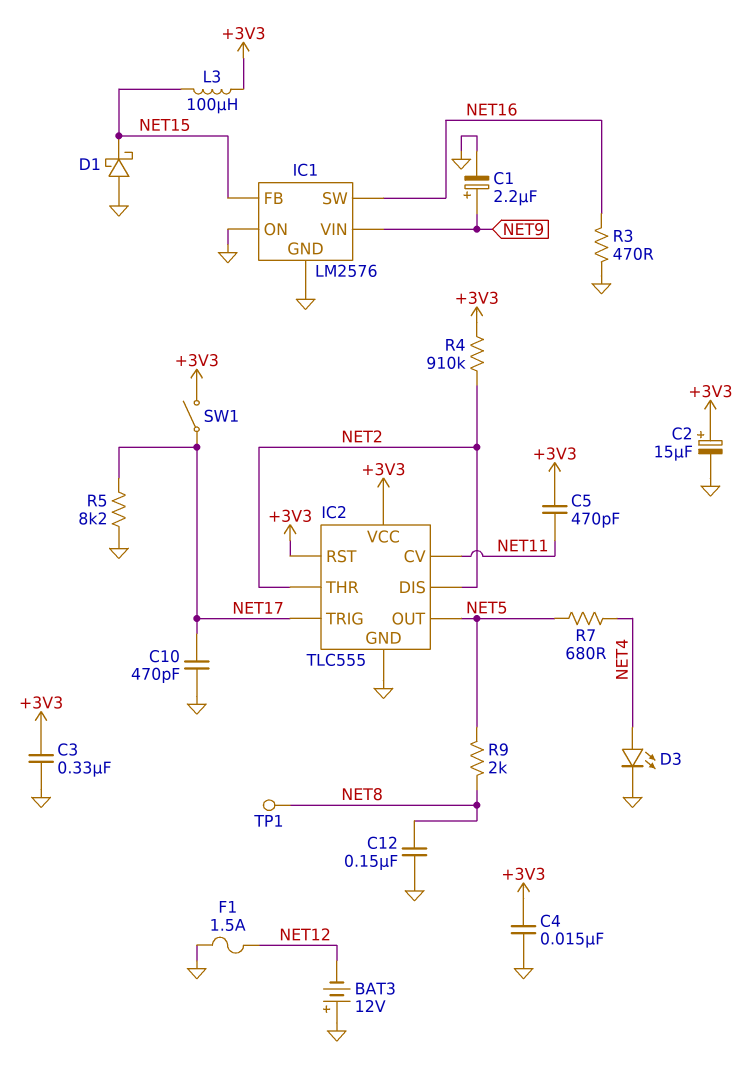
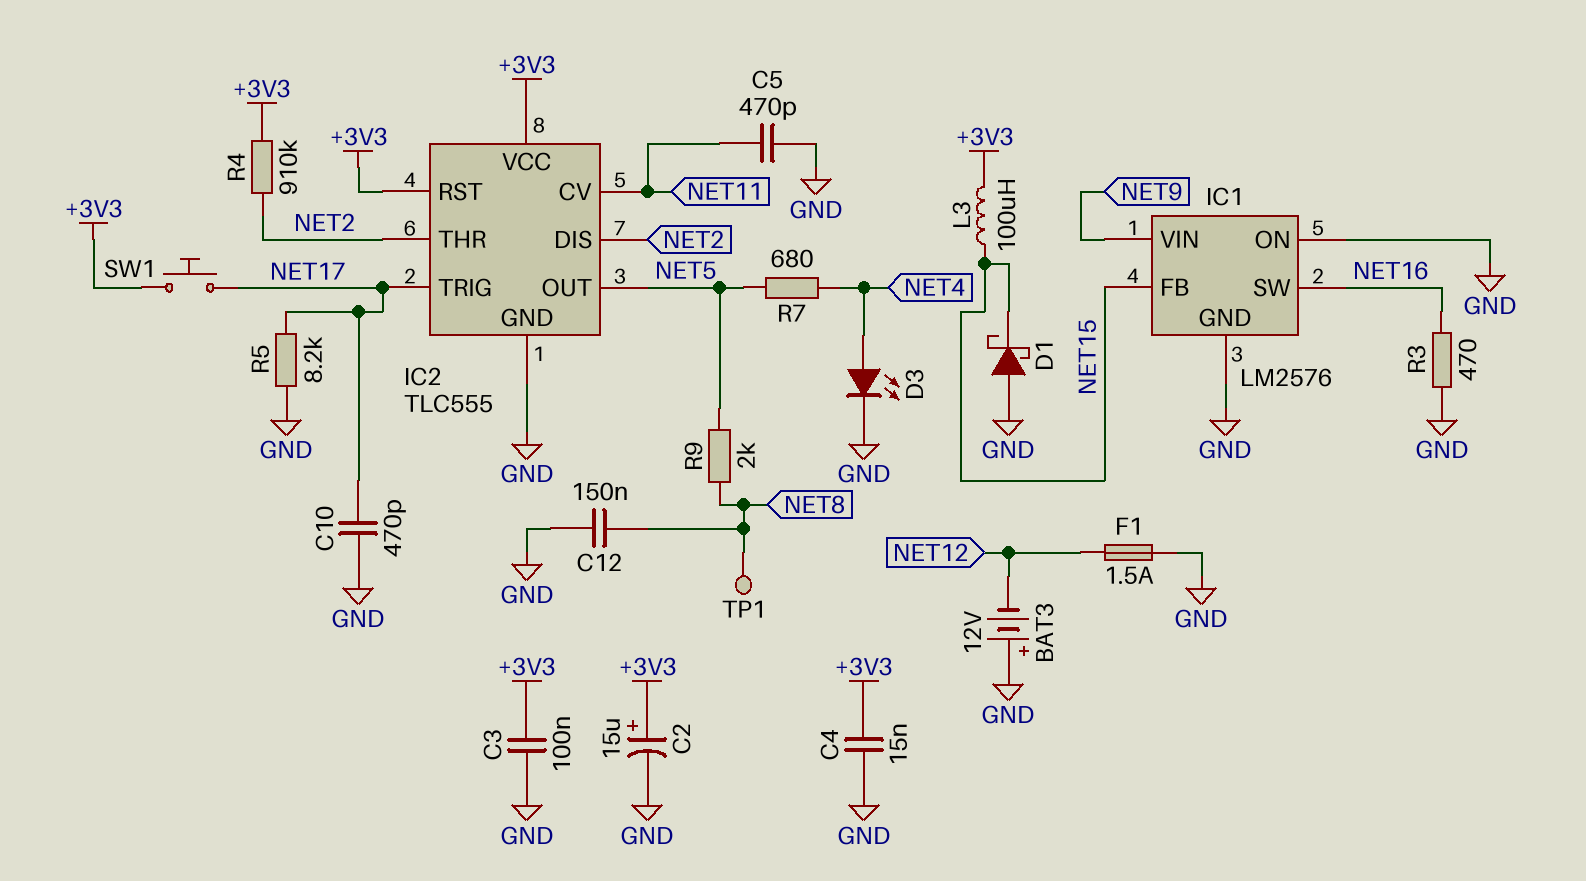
C1: 2.2uF (plus NET9, minus GND) -> none
C3: 330nF (+3V3, GND) -> 100nF (+3V3, GND)
C5: 470pF (+3V3, NET11) -> 470pF (GND, NET11)
SW1: switch (+3V3, NET17) -> button (+3V3, NET17)

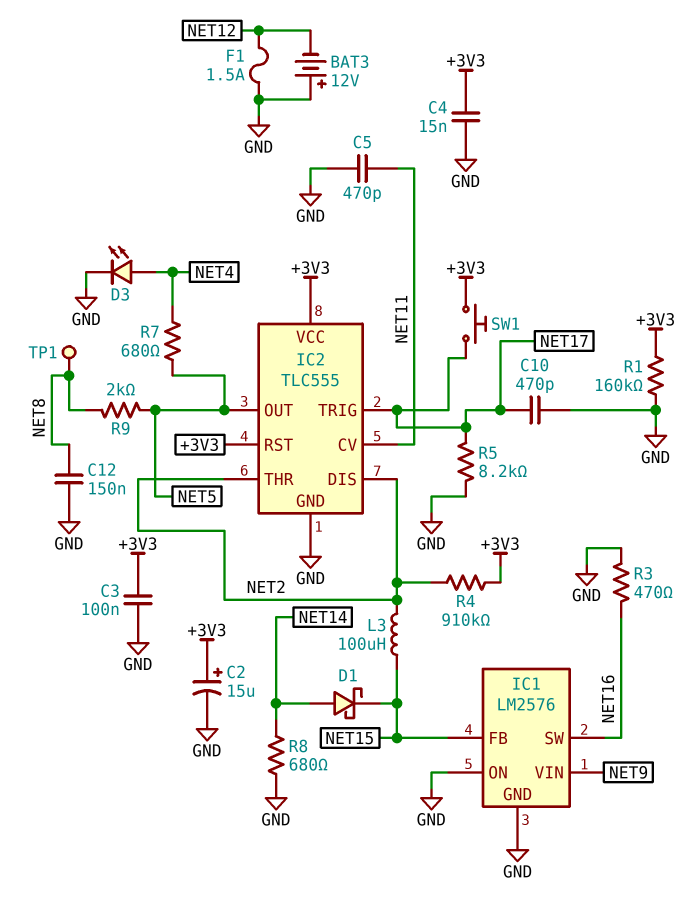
D1: schottky (A GND, K NET15) -> schottky (A NET14, K NET15)
L3: 100uH (+3V3, NET15) -> 100uH (NET2, NET15)
R1: none -> 160k (+3V3, GND)
R8: none -> 680 (GND, NET14)

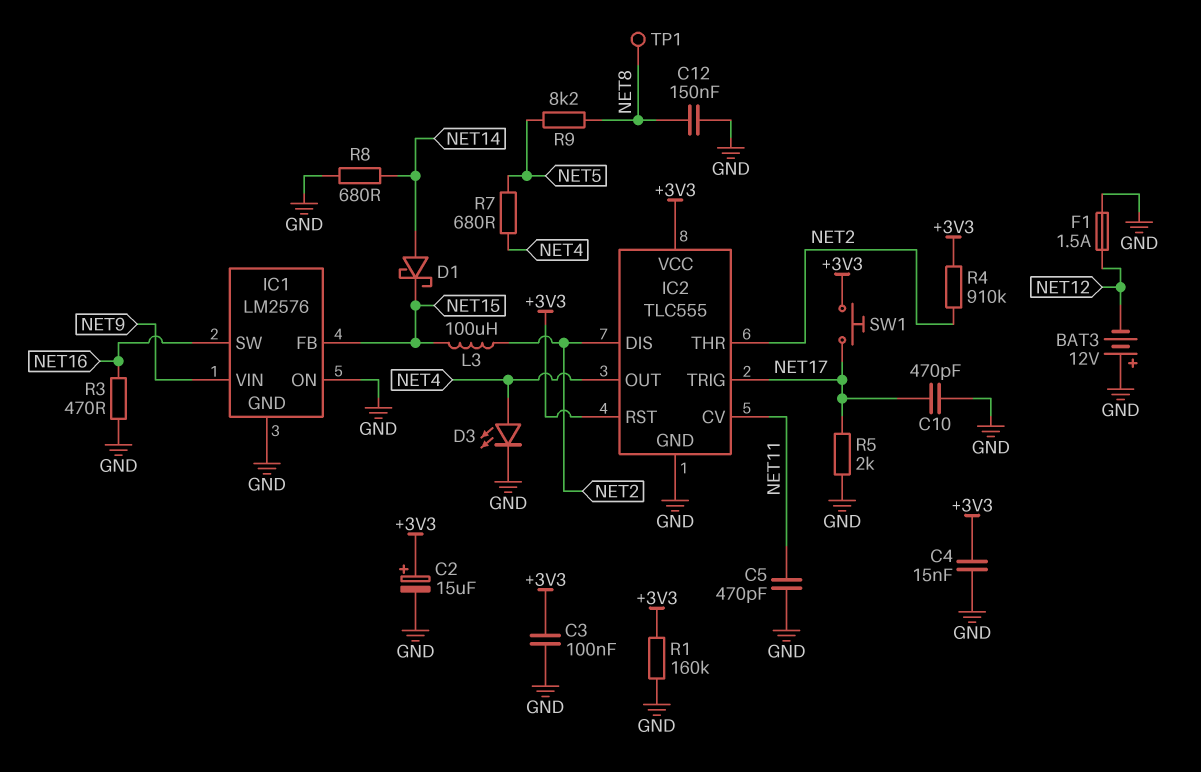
IC2 pin OUT: NET5 -> NET4
R5: 8.2k (GND, NET17) -> 2k (GND, NET17)
R9: 2k (NET5, NET8) -> 8.2k (NET5, NET8)

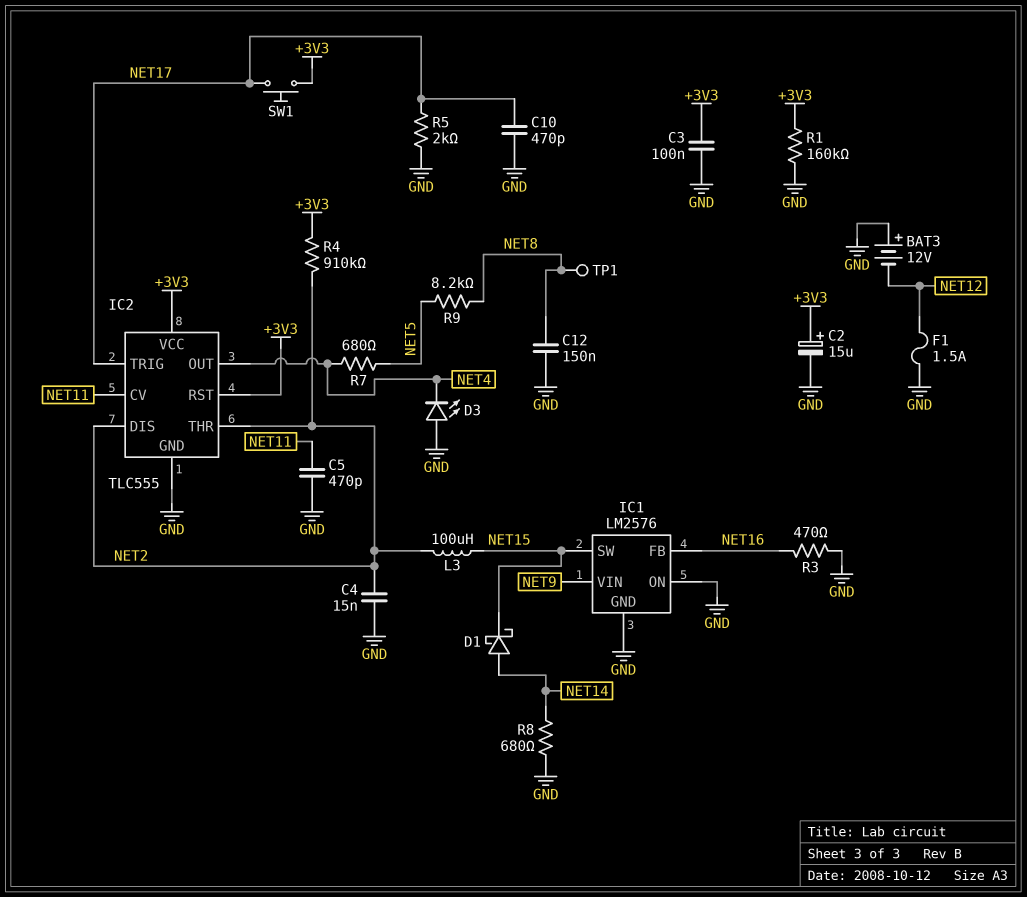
C4: 15nF (+3V3, GND) -> 15nF (GND, NET2)
D3: LED (A NET4, K GND) -> LED (A GND, K NET4)
IC1 pin FB: NET15 -> NET16
IC1 pin SW: NET16 -> NET15

